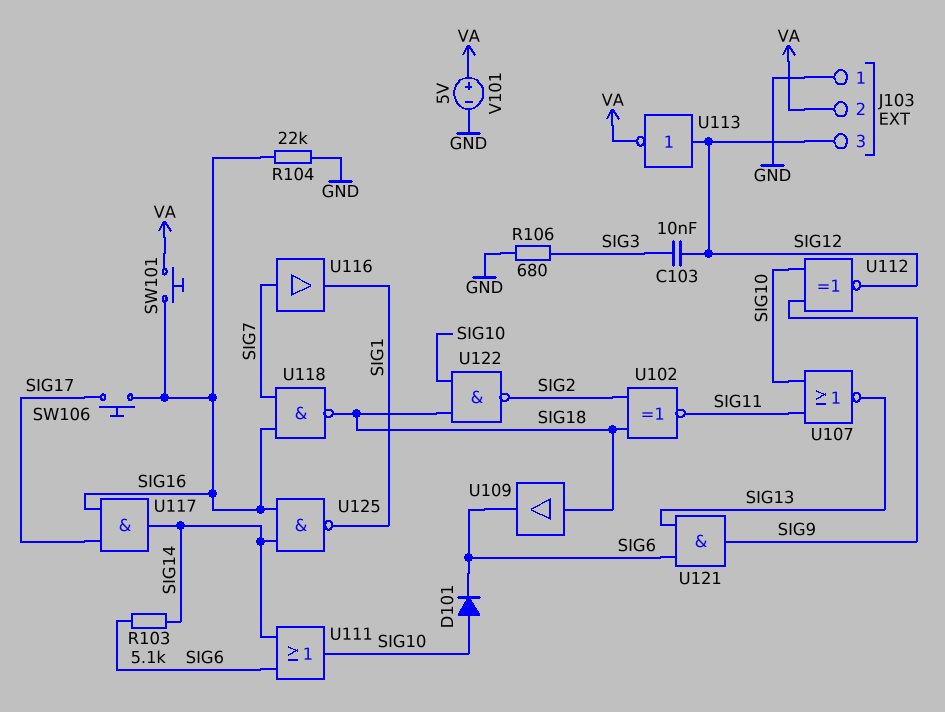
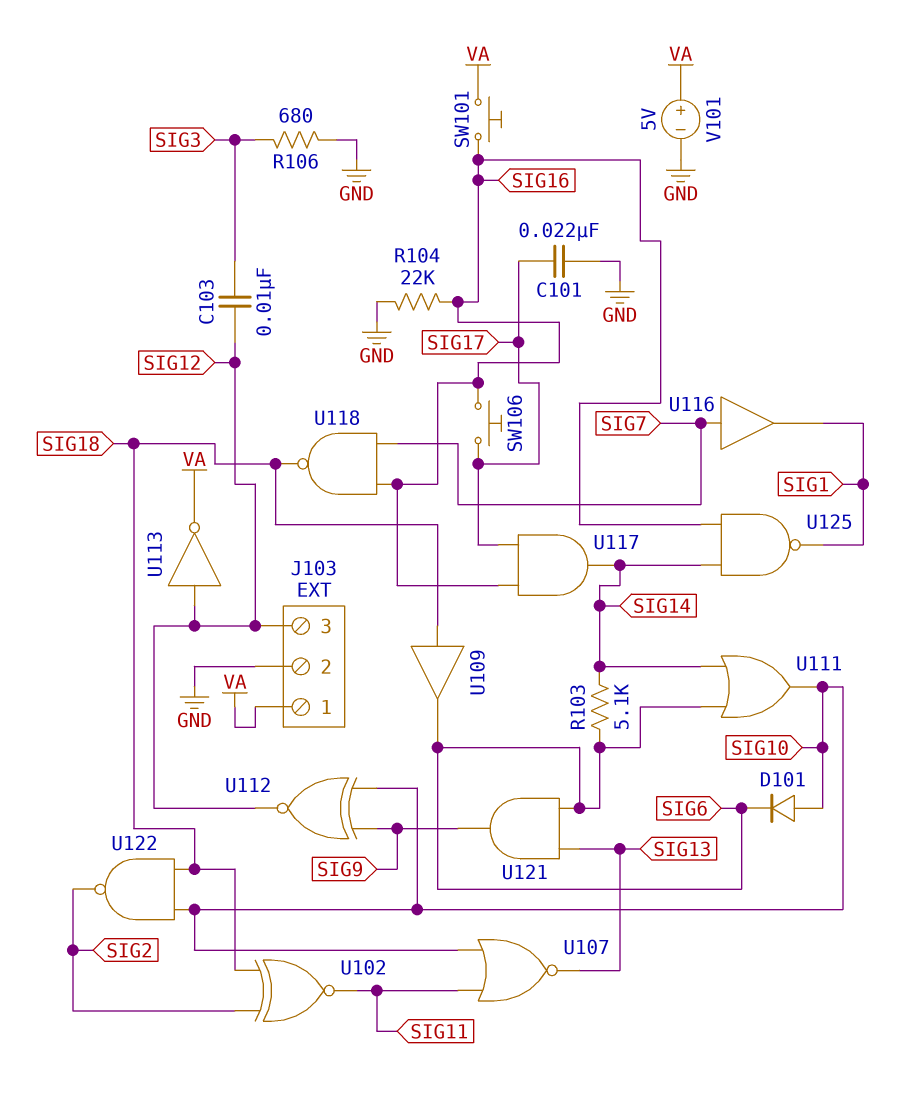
C101: none -> 22nF (GND, SIG17)
J103 pin 1: GND -> VA
J103 pin 2: VA -> GND

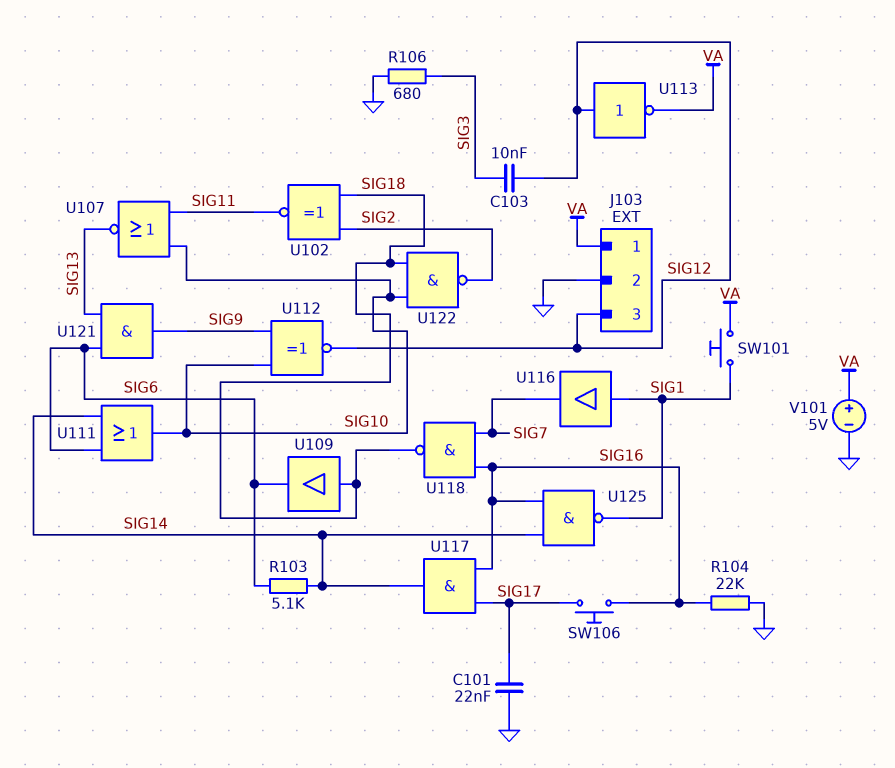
D101: diode (A SIG10, K SIG6) -> none
SW101: button (SIG16, VA) -> button (SIG1, VA)
U116: buffer (in SIG7, out SIG1) -> buffer (in SIG1, out SIG7)

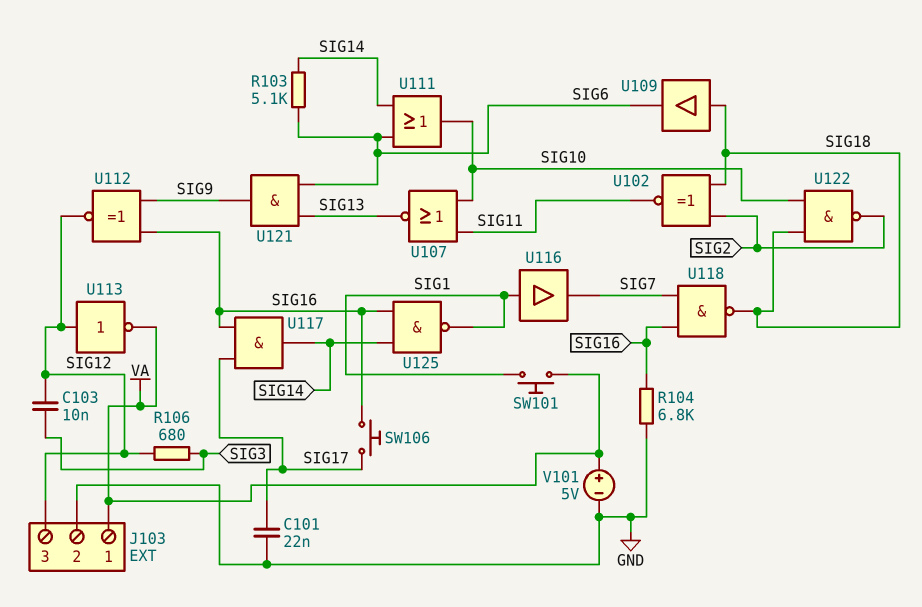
R104: 22k (GND, SIG16) -> 6.8k (GND, SIG16)
R106: 680 (GND, SIG3) -> 680 (SIG3, SIG12)
U112: XNOR (in SIG9, in SIG10, out SIG12) -> XNOR (in SIG9, in SIG16, out SIG12)

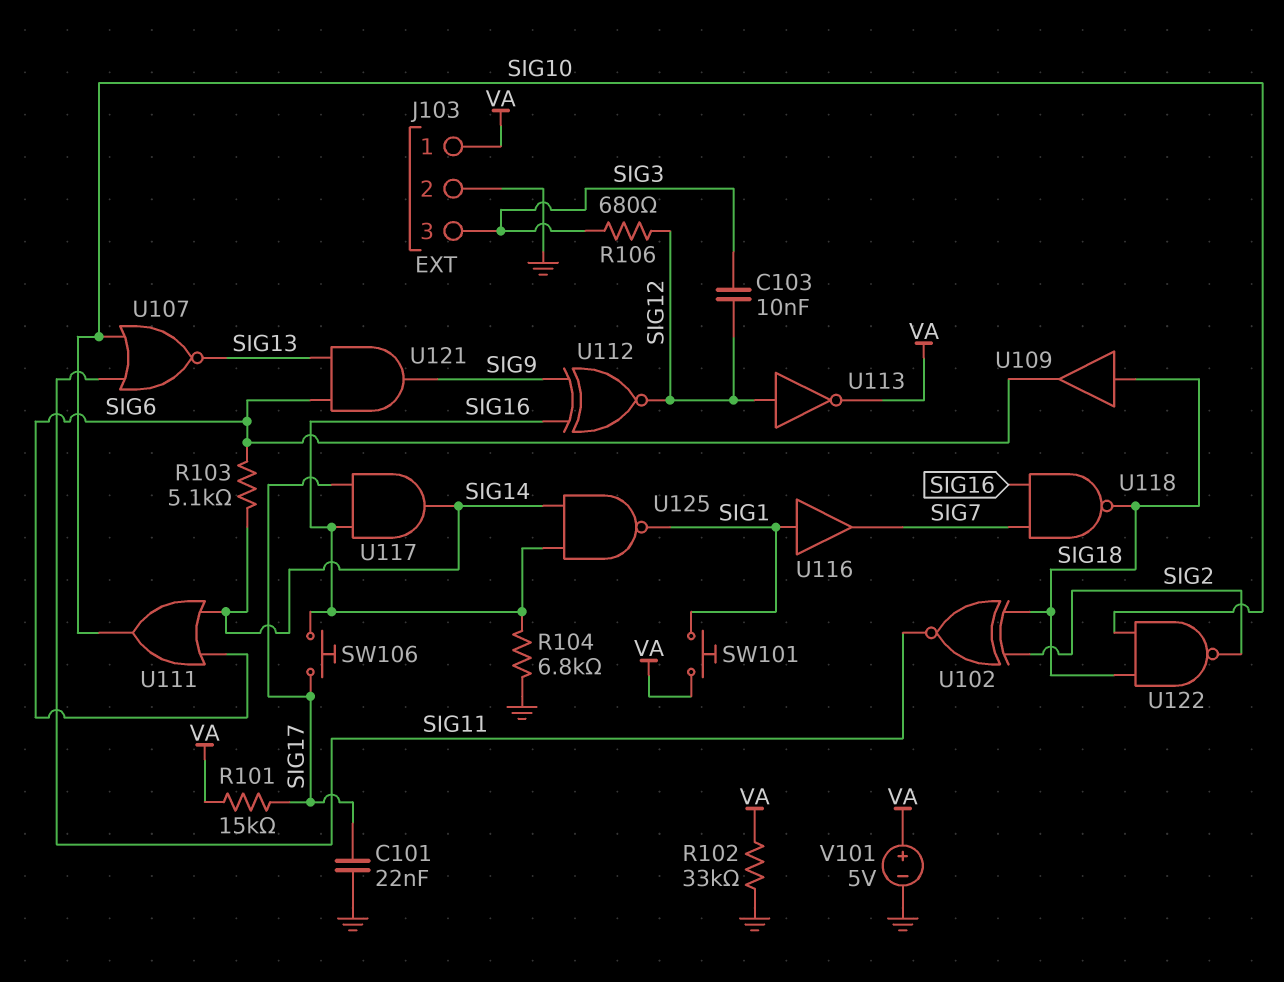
J103 pin 3: SIG12 -> SIG3
R101: none -> 15k (SIG17, VA)
R102: none -> 33k (GND, VA)

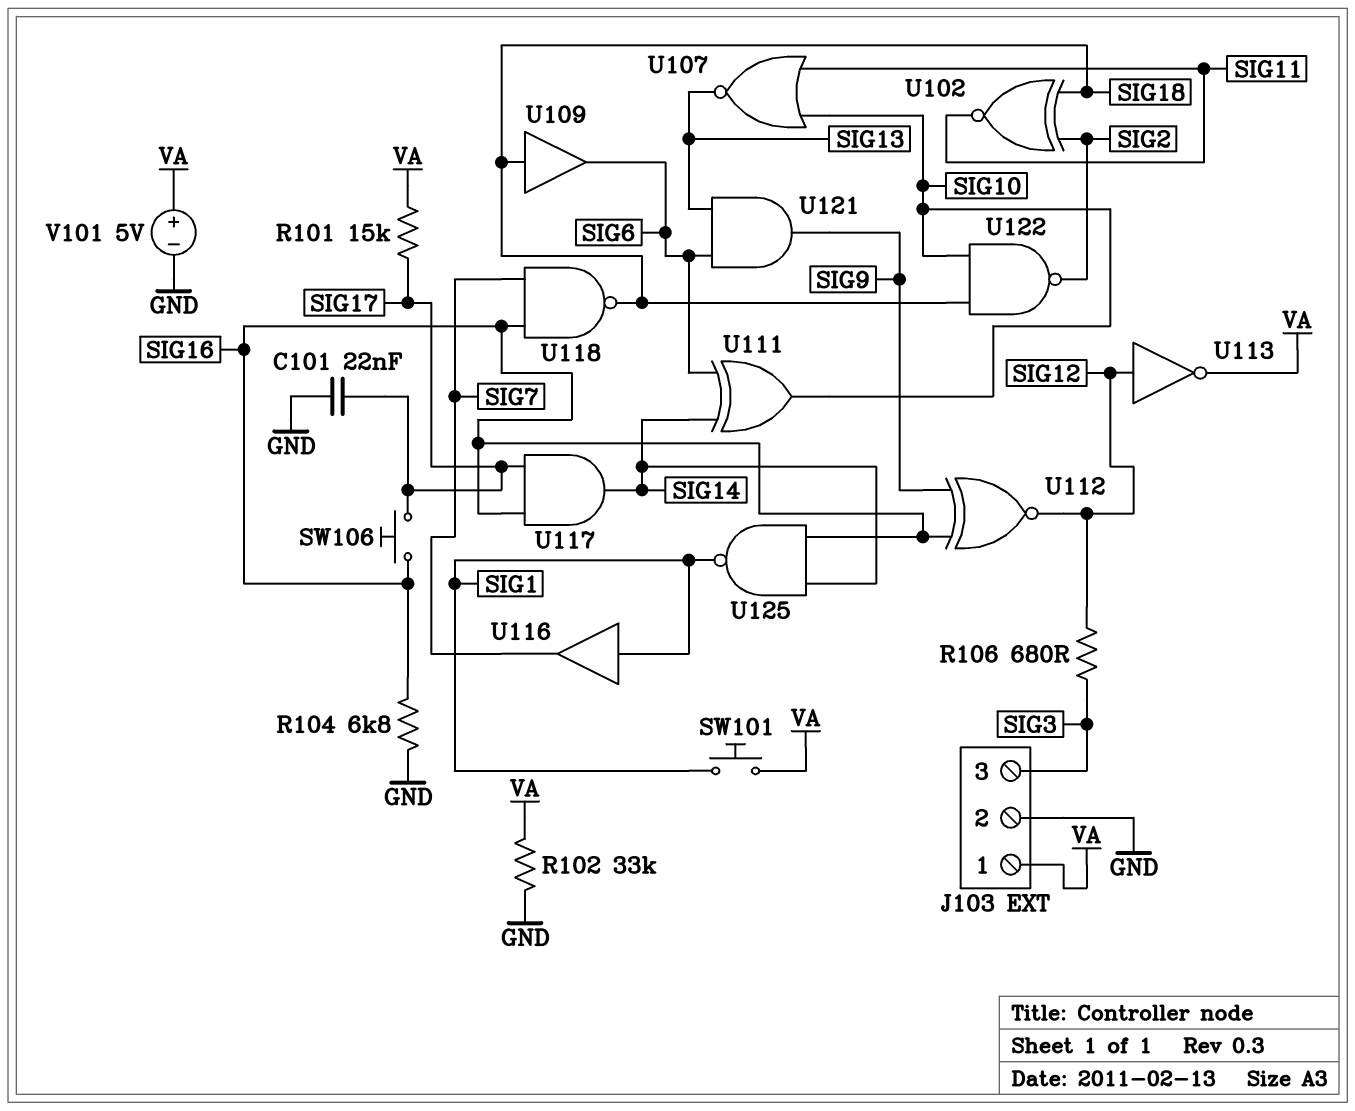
C103: 10nF (SIG3, SIG12) -> none
R103: 5.1k (SIG6, SIG14) -> none
U111: OR (in SIG6, in SIG14, out SIG10) -> XOR (in SIG6, in SIG14, out SIG10)

